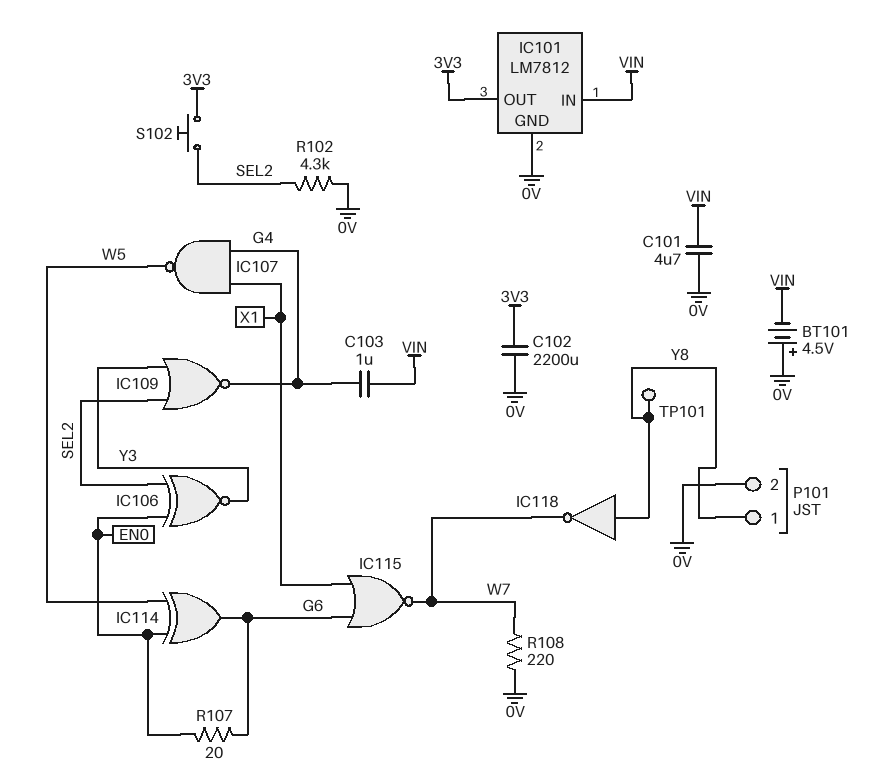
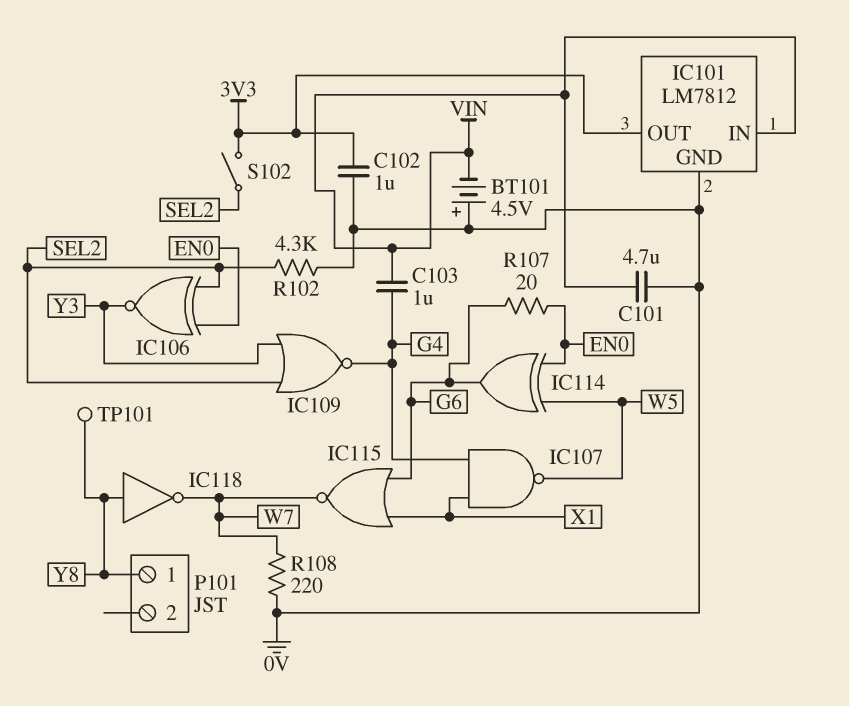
C102: 2200uF (0V, 3V3) -> 1uF (0V, 3V3)
P101 pin 2: 0V -> none
S102: button (3V3, SEL2) -> switch (3V3, SEL2)

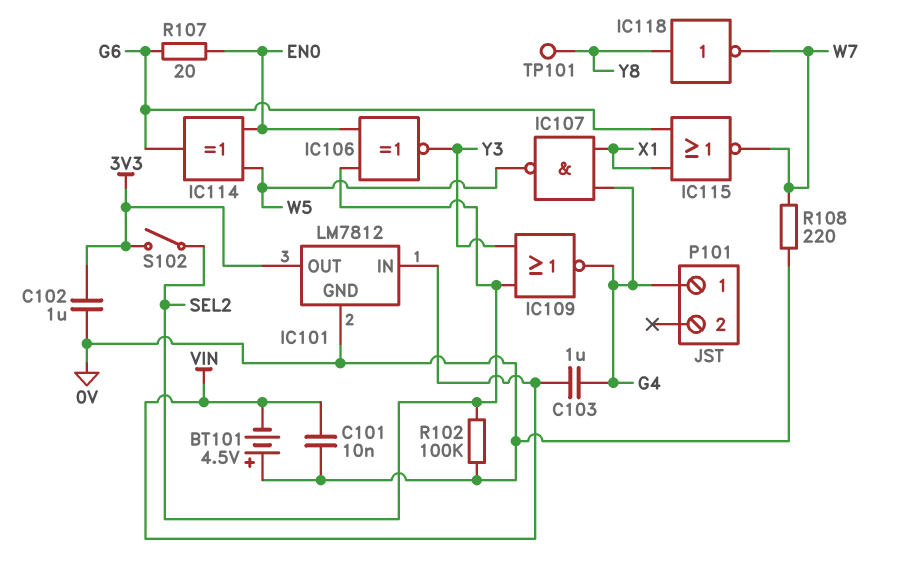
C101: 4.7uF (0V, VIN) -> 10nF (0V, VIN)
P101 pin 1: Y8 -> G4
R102: 4.3k (0V, SEL2) -> 100k (0V, SEL2)

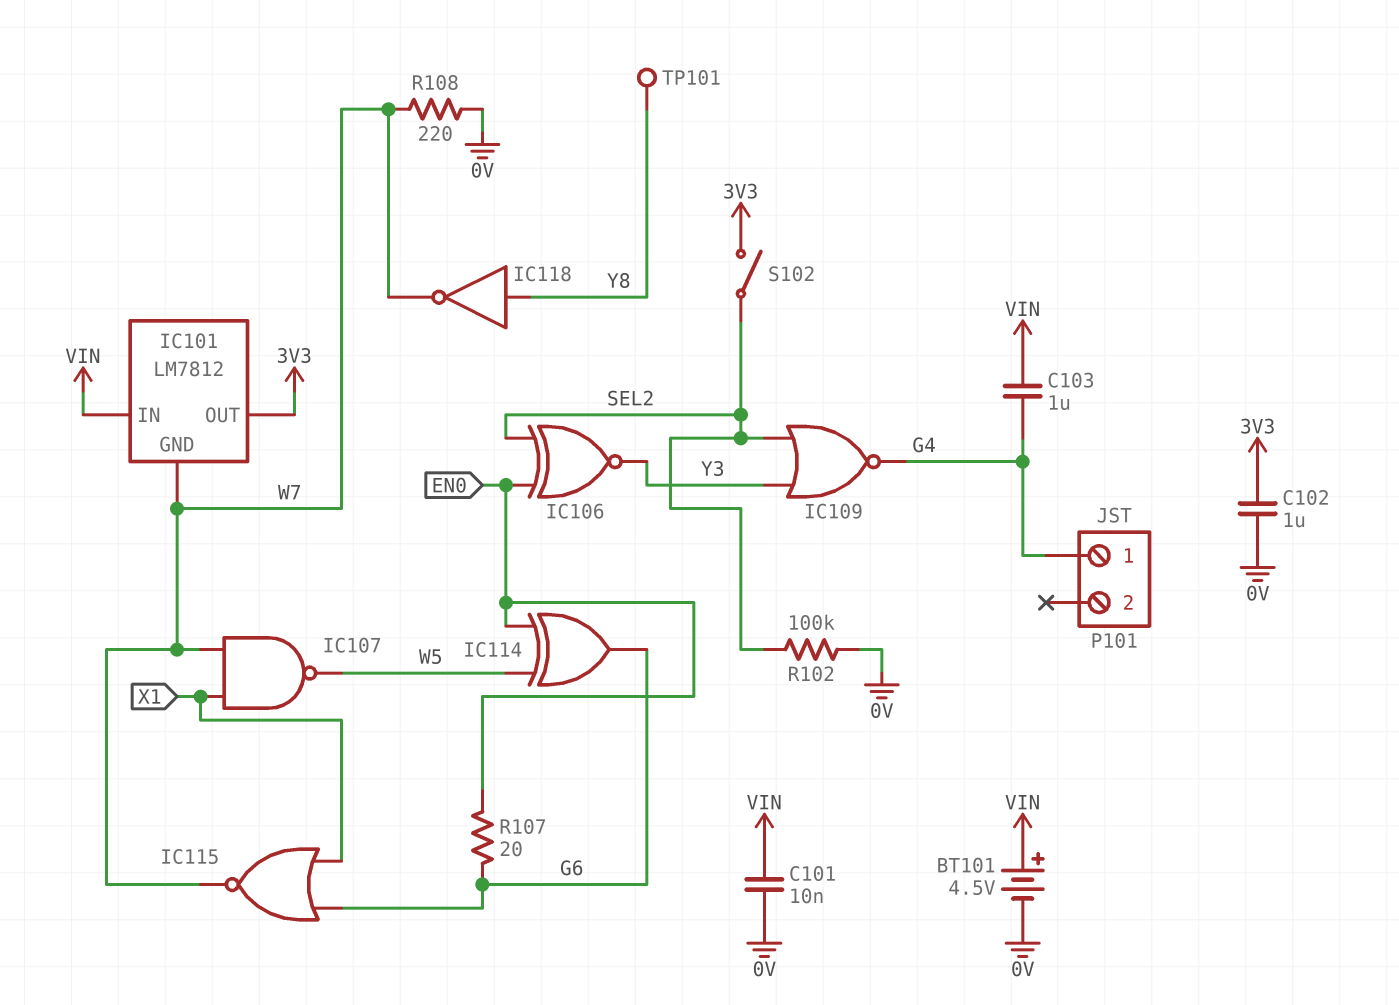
BT101: 4.5V (plus 0V, minus VIN) -> 4.5V (plus VIN, minus 0V)
IC101 pin GND: 0V -> W7
IC107: NAND (in G4, in X1, out W5) -> NAND (in W7, in X1, out W5)

